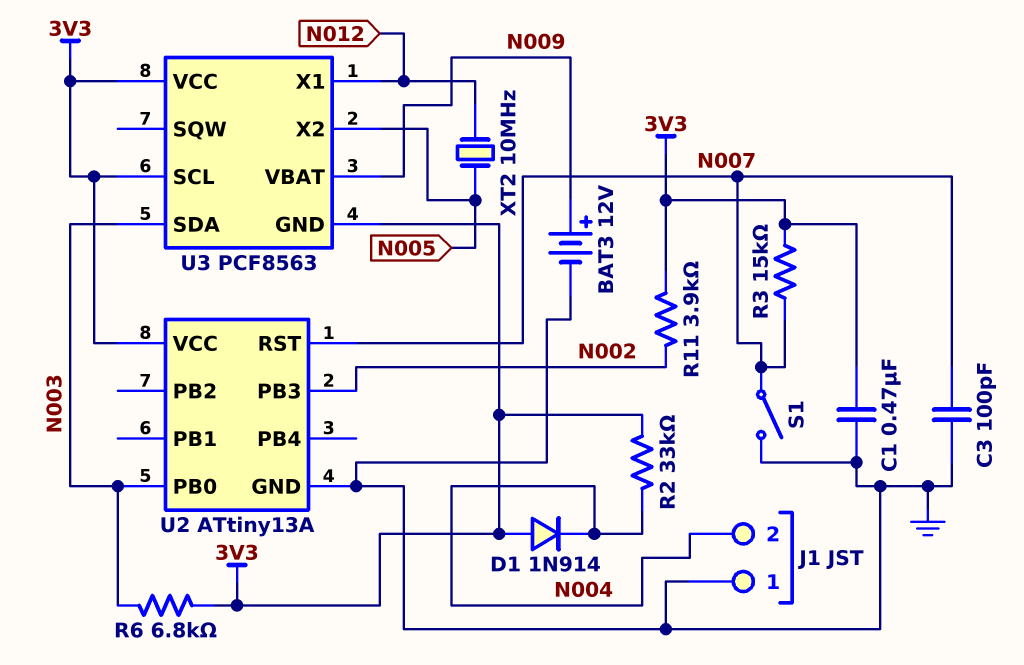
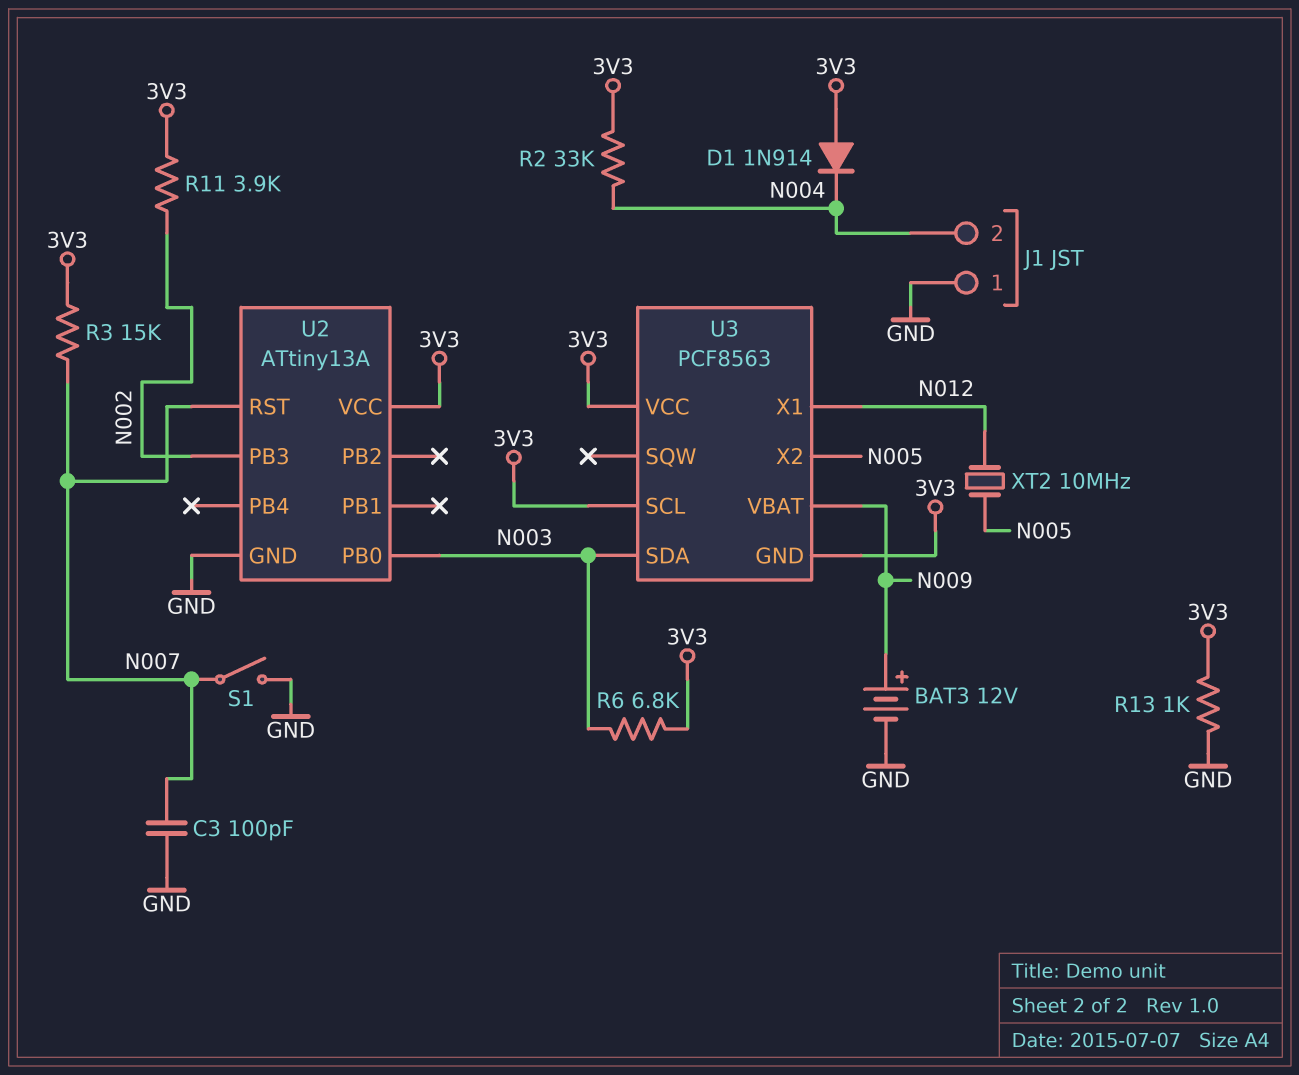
C1: 470nF (3V3, GND) -> none
R13: none -> 1k (3V3, GND)

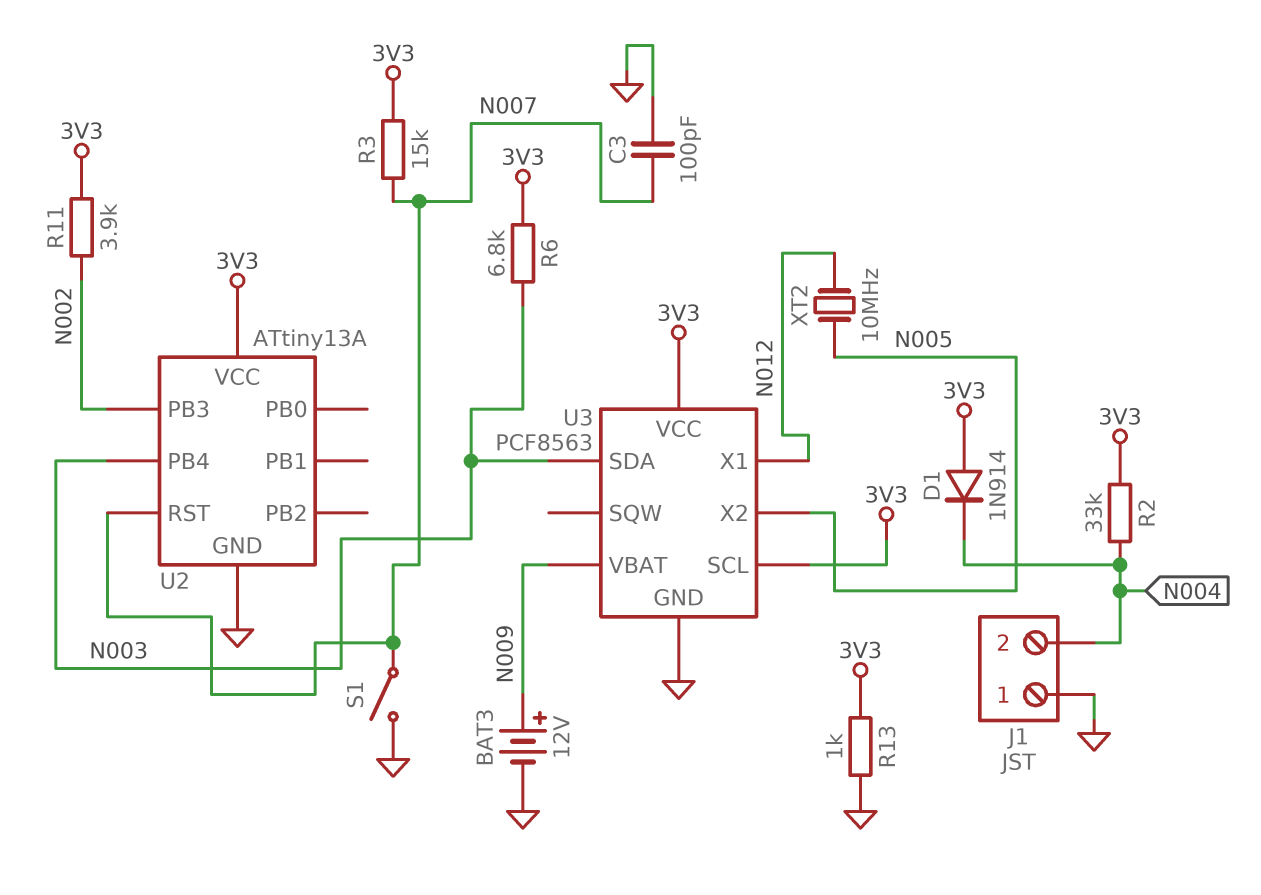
U2 pin PB0: N003 -> none
U2 pin PB4: none -> N003
U3 pin GND: 3V3 -> GND

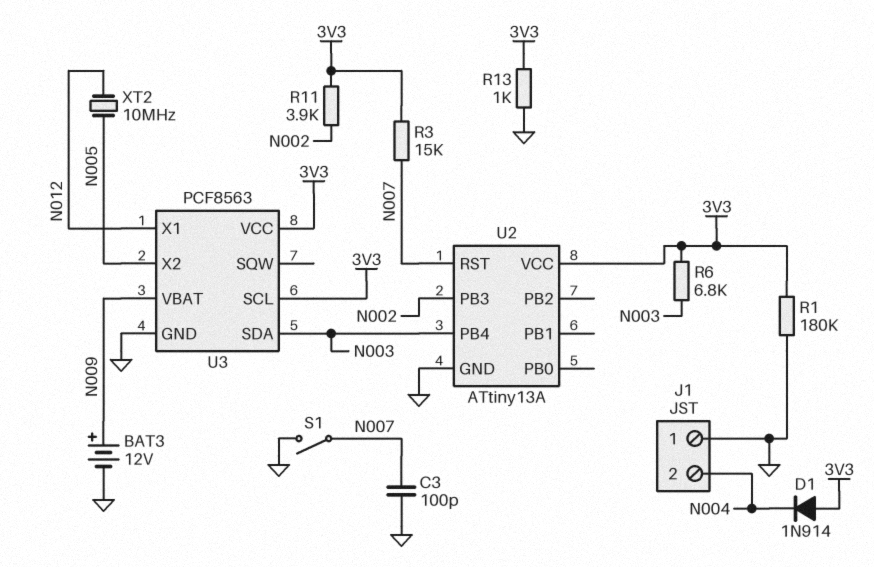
R1: none -> 180k (3V3, GND)
R2: 33k (3V3, N004) -> none

